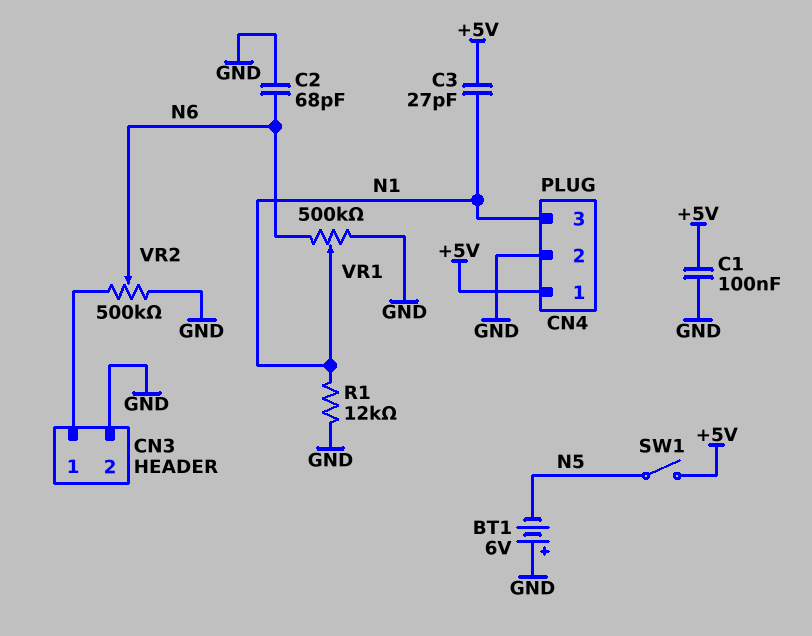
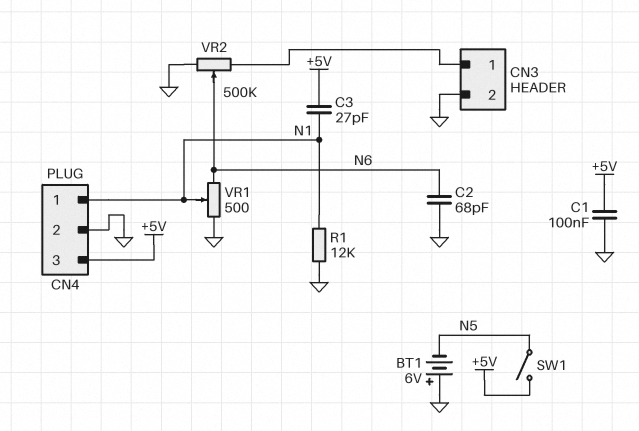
CN4 pin 1: +5V -> N1
CN4 pin 3: N1 -> +5V
VR1: 500k (GND, N6, wiper N1) -> 500 (GND, N6, wiper N1)

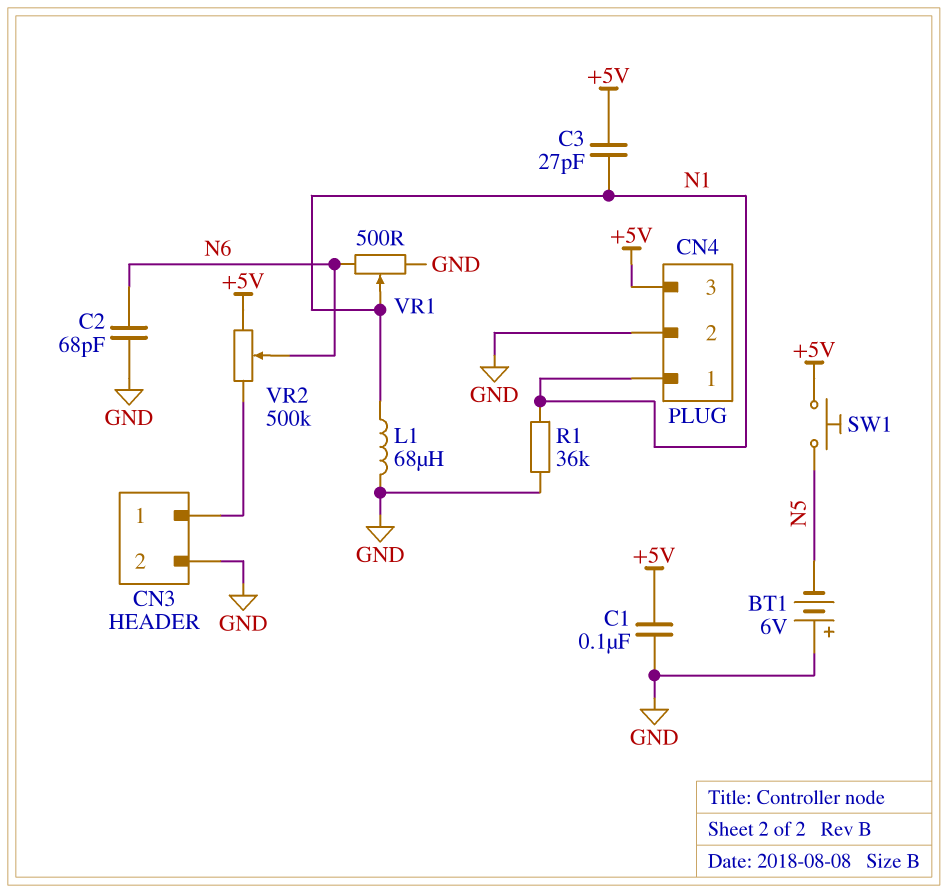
L1: none -> 68uH (GND, N1)
R1: 12k (GND, N1) -> 36k (GND, N1)
SW1: switch (+5V, N5) -> button (+5V, N5)
VR2: 500k (CN3/1, GND, wiper N6) -> 500k (+5V, CN3/1, wiper N6)

